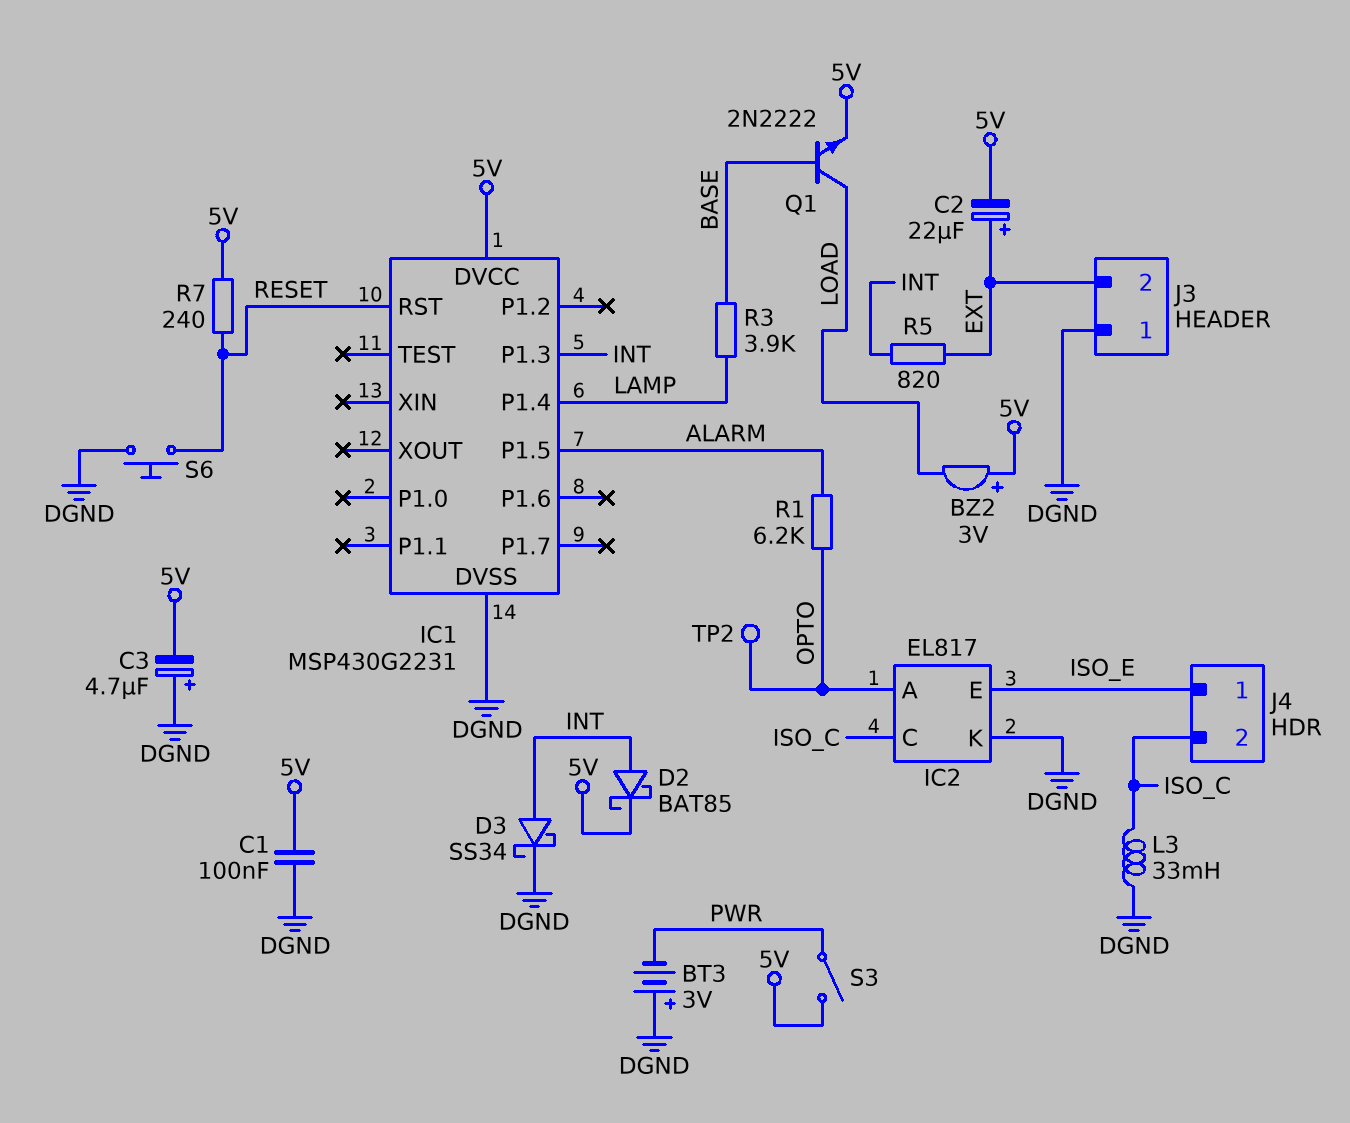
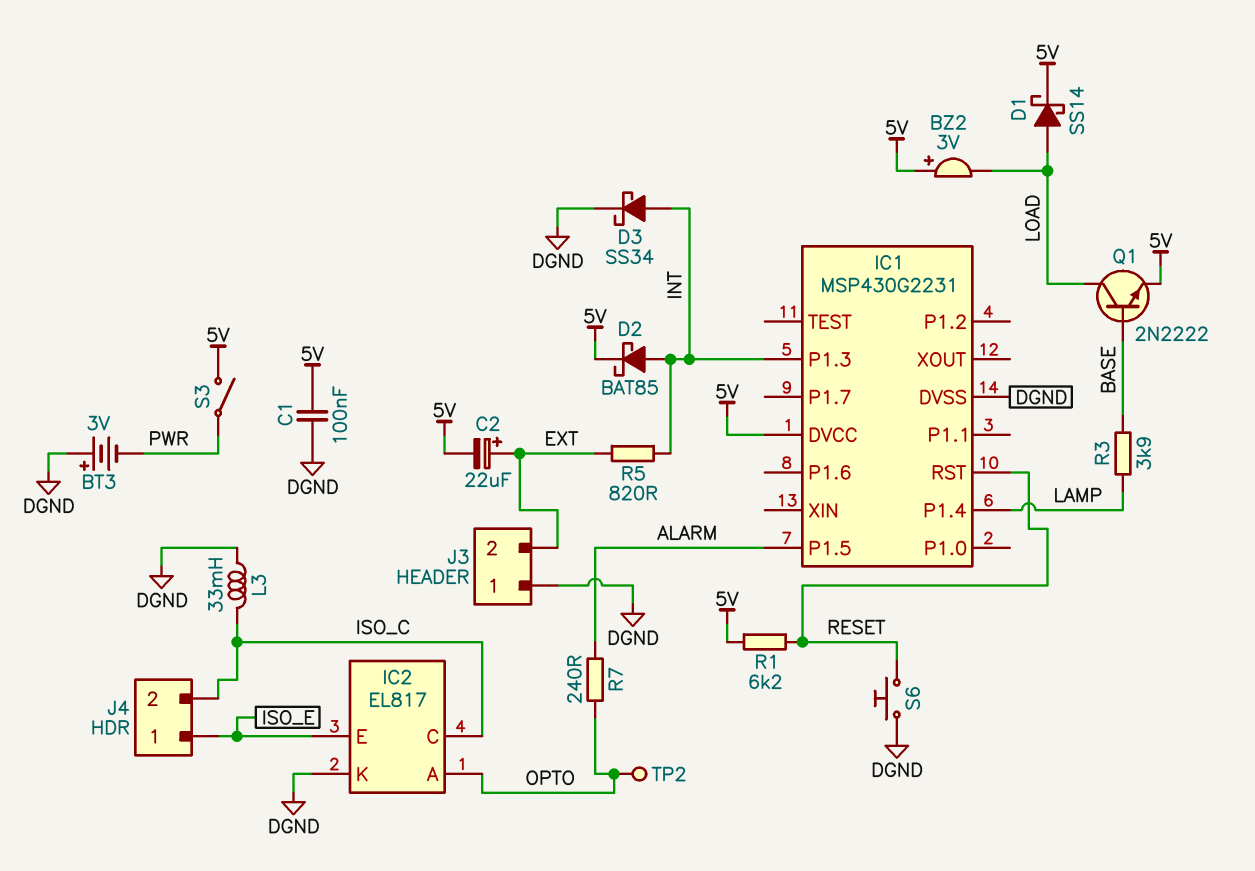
C3: 4.7uF (plus DGND, minus 5V) -> none
D1: none -> schottky SS14 (A LOAD, K 5V)
R1: 6.2k (ALARM, OPTO) -> 6.2k (5V, RESET)
R7: 240 (5V, RESET) -> 240 (ALARM, OPTO)

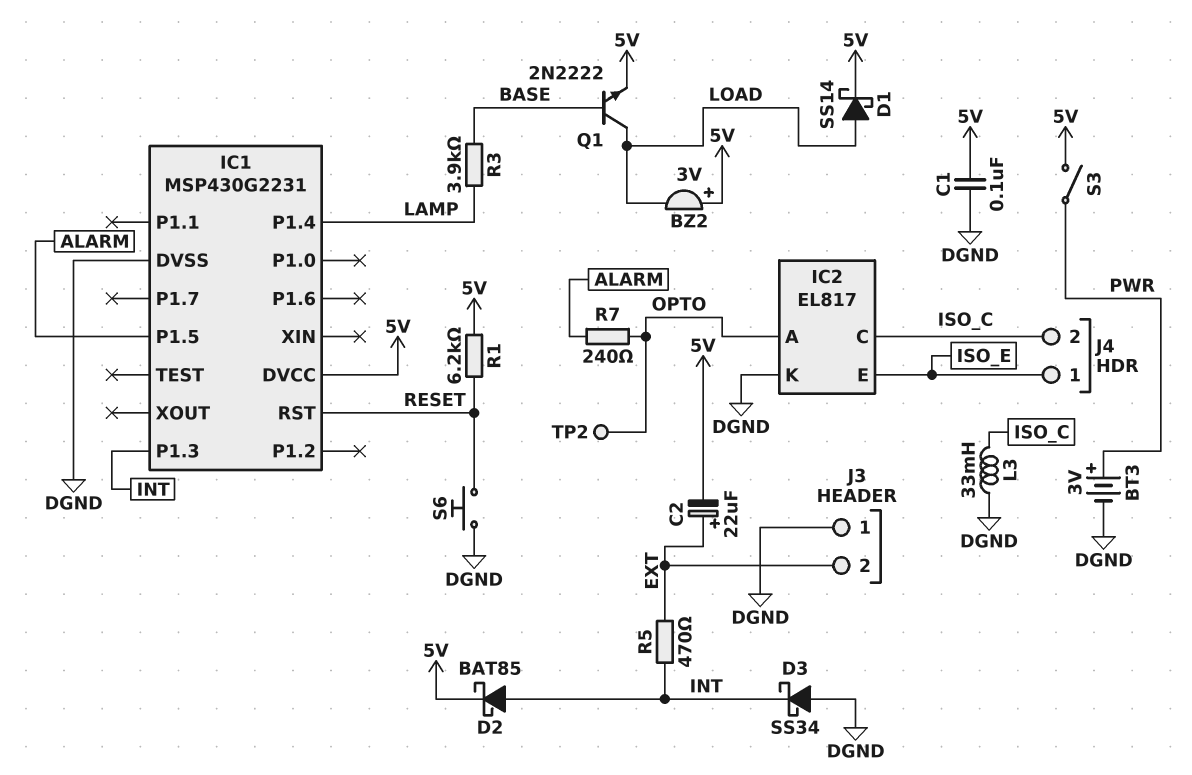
BT3: 3V (plus DGND, minus PWR) -> 3V (plus PWR, minus DGND)
D3: schottky SS34 (A INT, K DGND) -> schottky SS34 (A DGND, K INT)
R5: 820 (EXT, INT) -> 470 (EXT, INT)

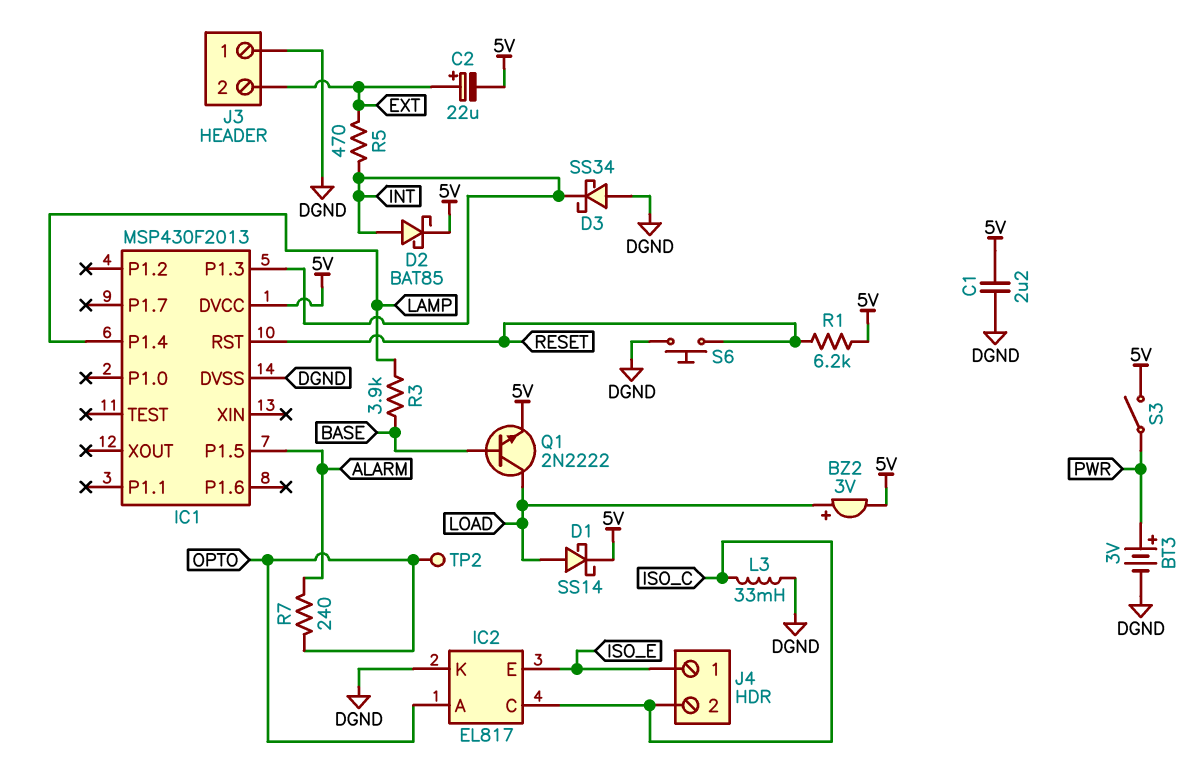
BZ2: buzzer 3V (plus 5V, minus LOAD) -> buzzer 3V (plus LOAD, minus 5V)
C1: 100nF (5V, DGND) -> 2.2uF (5V, DGND)
IC1: MSP430G2231 -> MSP430F2013

